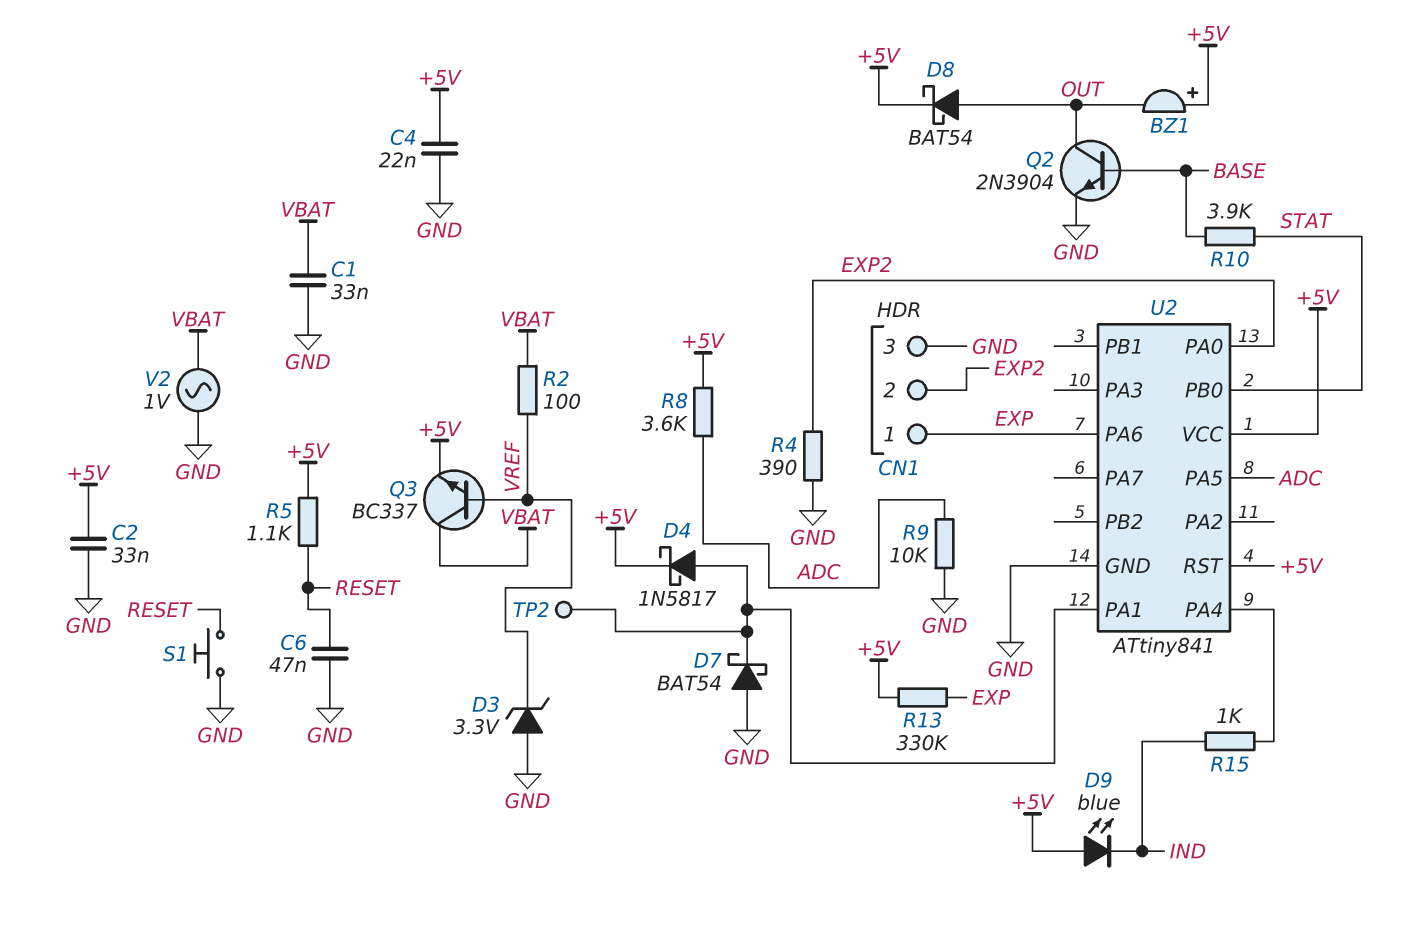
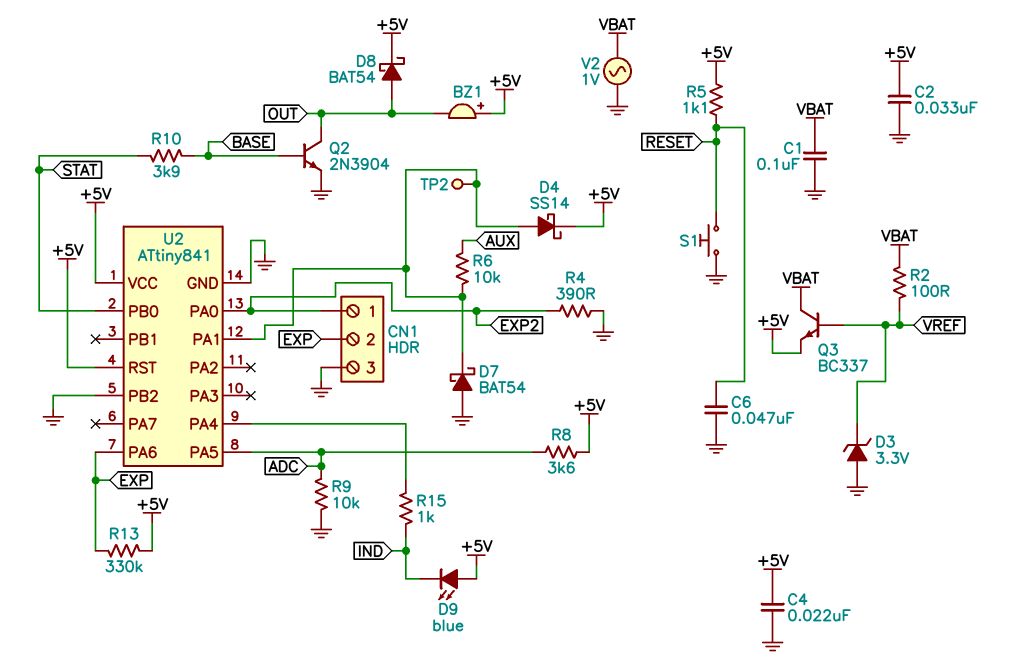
C1: 33nF (GND, VBAT) -> 100nF (GND, VBAT)
CN1 pin 1: EXP -> EXP2
CN1 pin 2: EXP2 -> EXP
D4: schottky 1N5817 (A U2/PA1, K +5V) -> schottky SS14 (A U2/PA1, K +5V)
R6: none -> 10k (AUX, U2/PA1)
U2 pin PB2: none -> GND

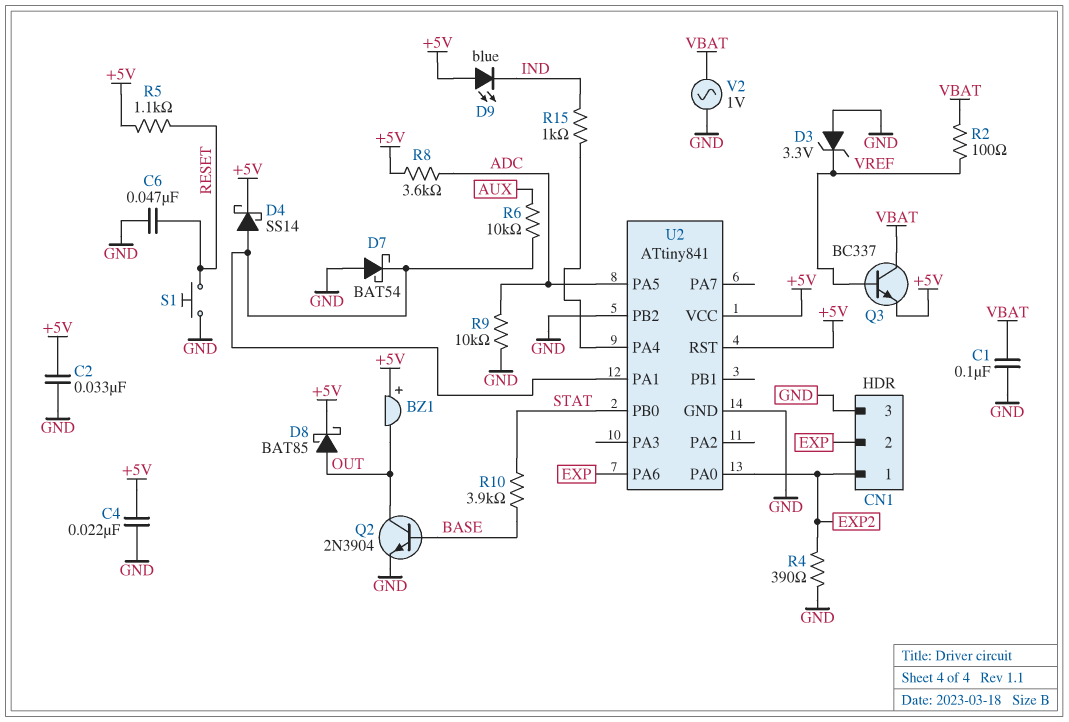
D8: schottky BAT54 (A OUT, K +5V) -> schottky BAT85 (A OUT, K +5V)
R13: 330k (+5V, EXP) -> none
TP2: test point (U2/PA1) -> none

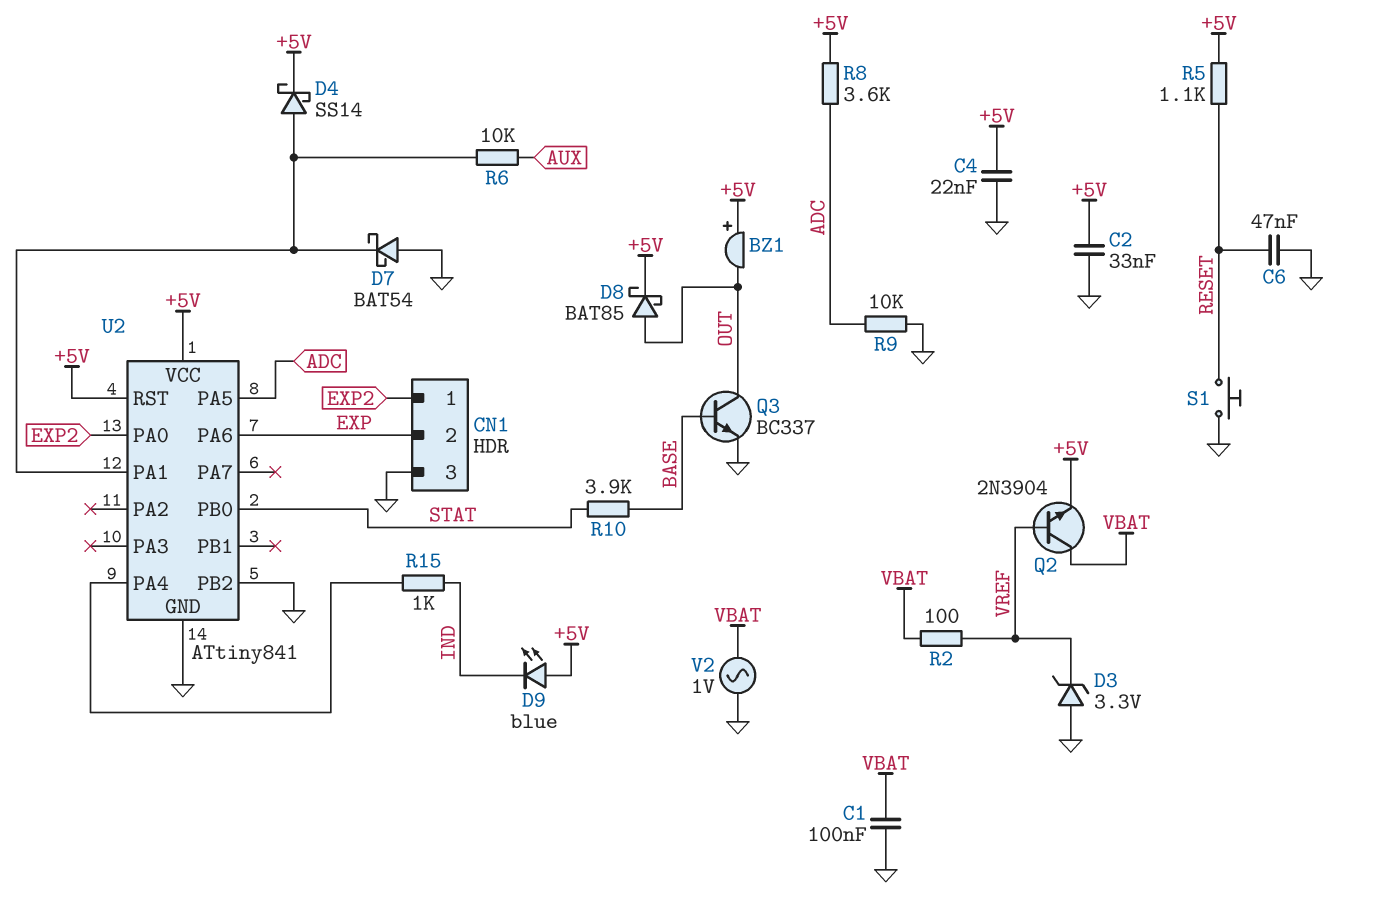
Q2: NPN 2N3904 (B BASE, C OUT, E GND) -> NPN 2N3904 (B VREF, C VBAT, E +5V)
Q3: NPN BC337 (B VREF, C VBAT, E +5V) -> NPN BC337 (B BASE, C OUT, E GND)
R4: 390 (EXP2, GND) -> none

